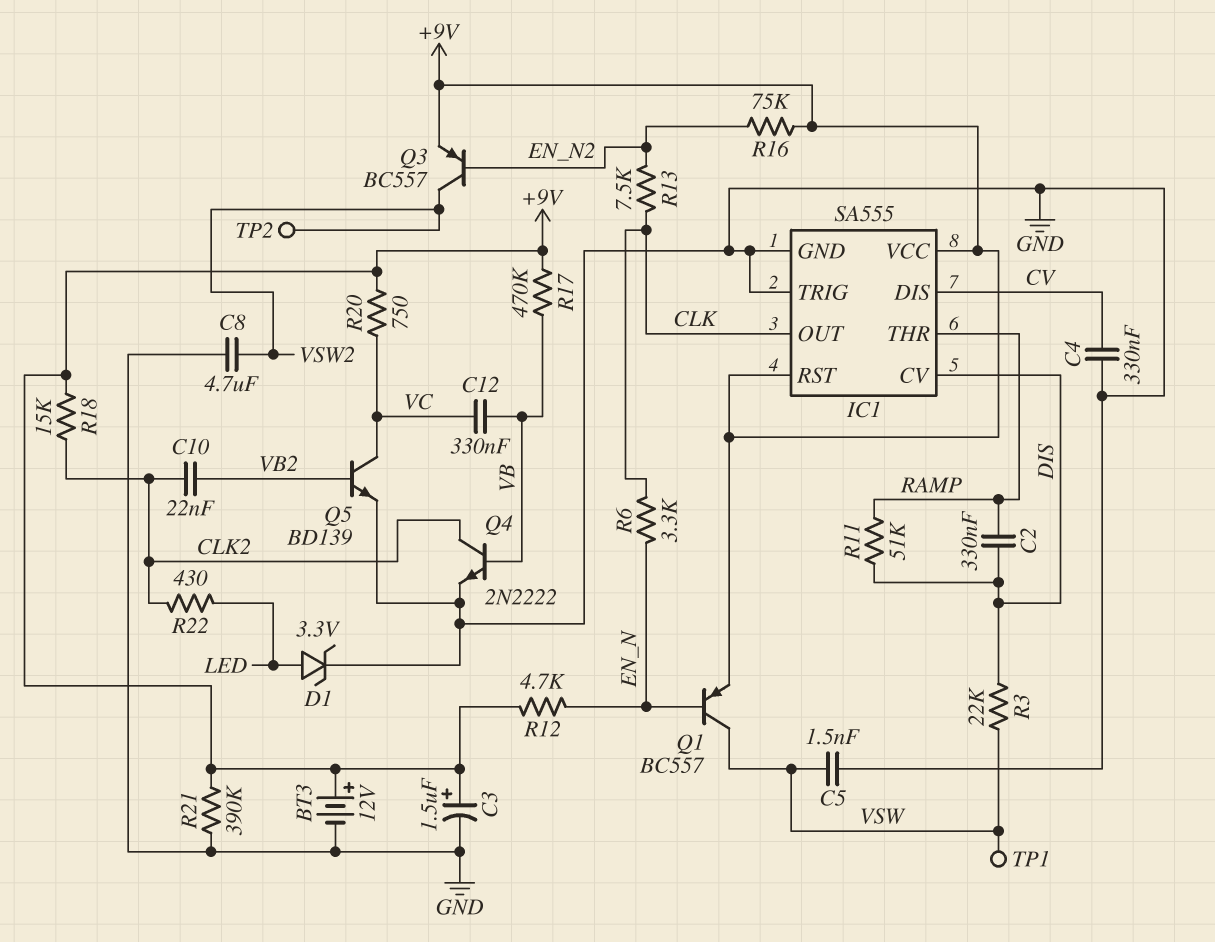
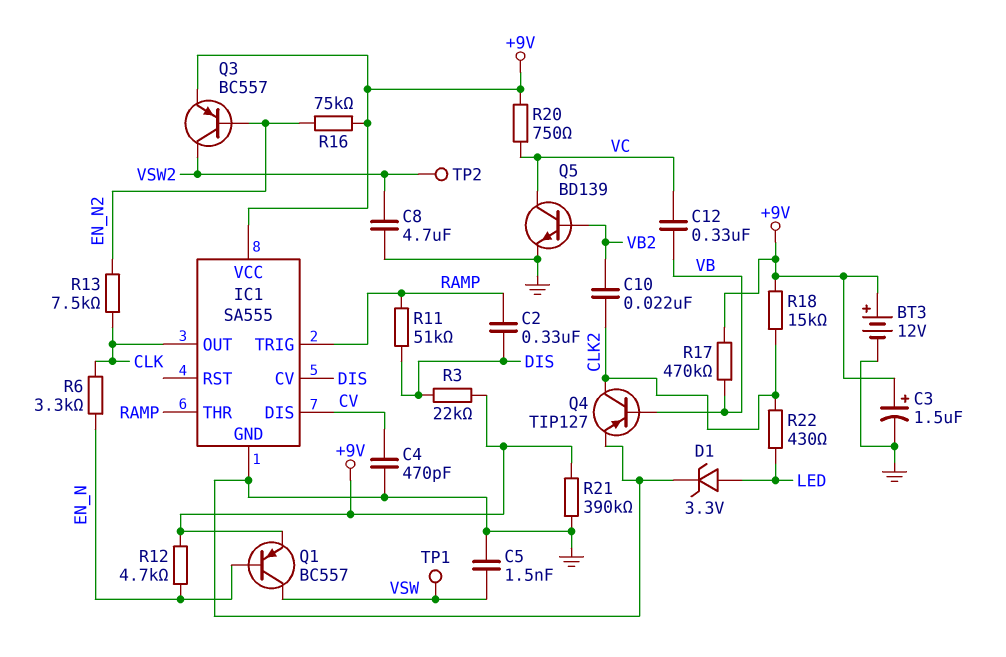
C4: 330nF (CV, GND) -> 470pF (CV, GND)
IC1 pin RST: +9V -> none
IC1 pin TRIG: GND -> RAMP
Q4: NPN 2N2222 (B VB, C CLK2, E GND) -> PNP TIP127 (B VB, C CLK2, E GND)
R3: 22k (DIS, VSW) -> 22k (+9V, DIS)

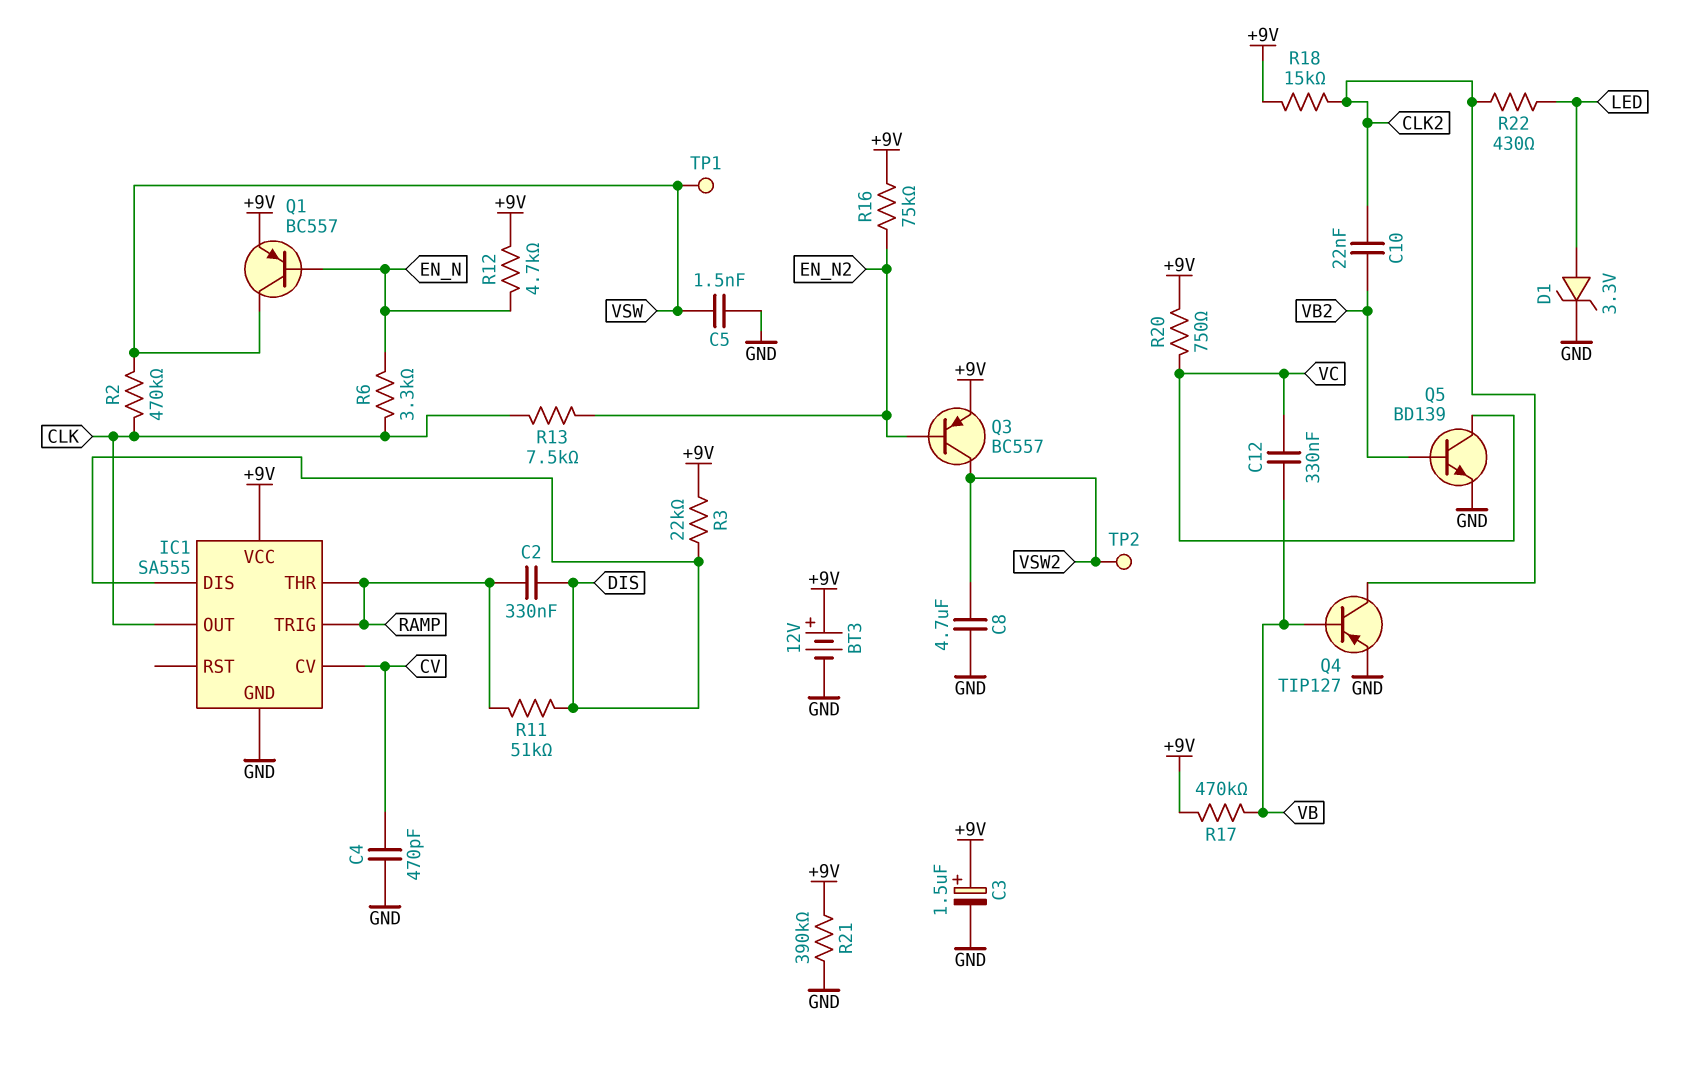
IC1 pin CV: DIS -> CV
IC1 pin DIS: CV -> DIS
R2: none -> 470k (CLK, VSW)

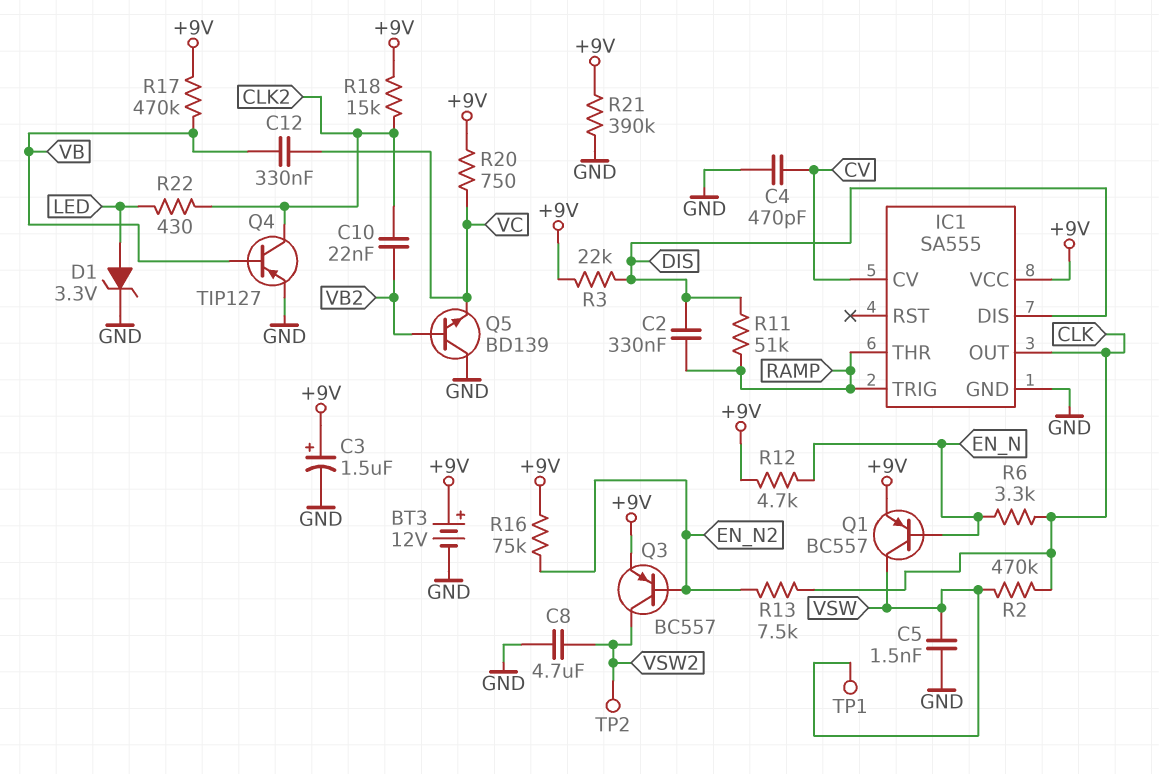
Q5: NPN BD139 (B VB2, C VC, E GND) -> NPN BD139 (B VB2, C GND, E VC)

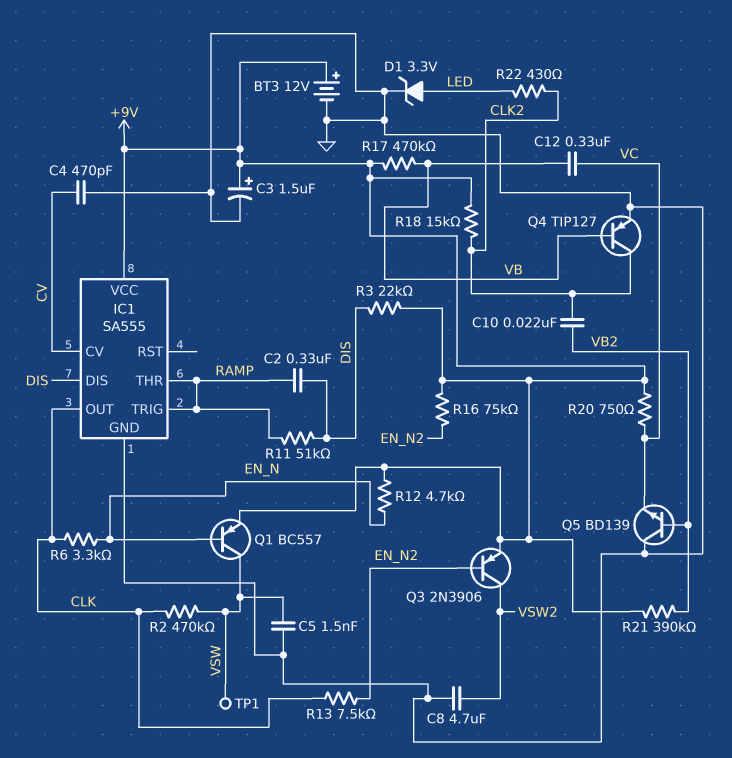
Q3: PNP BC557 (B EN_N2, C VSW2, E +9V) -> PNP 2N3906 (B EN_N2, C VSW2, E +9V)
R21: 390k (+9V, GND) -> 390k (+9V, VB2)
TP2: test point (VSW2) -> none

